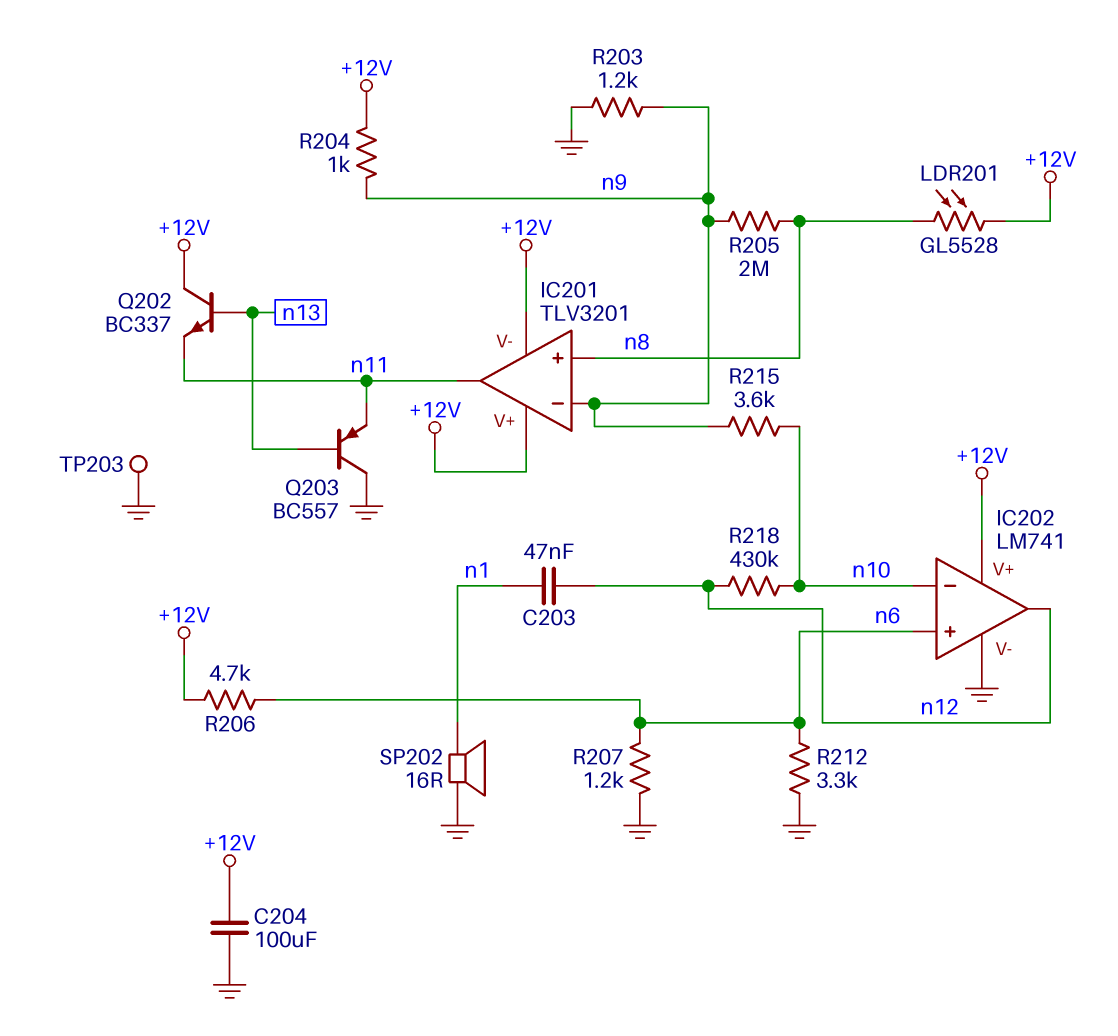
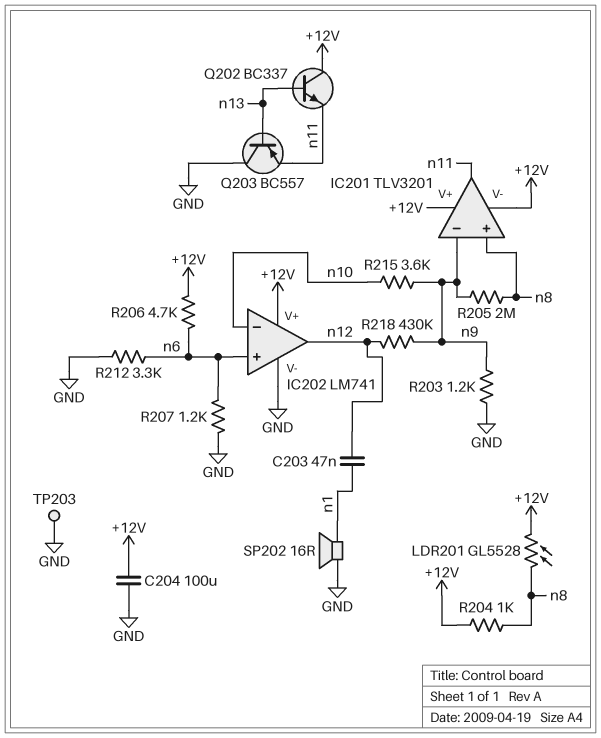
R204: 1k (+12V, n9) -> 1k (+12V, n8)
R218: 430k (n10, n12) -> 430k (n9, n12)

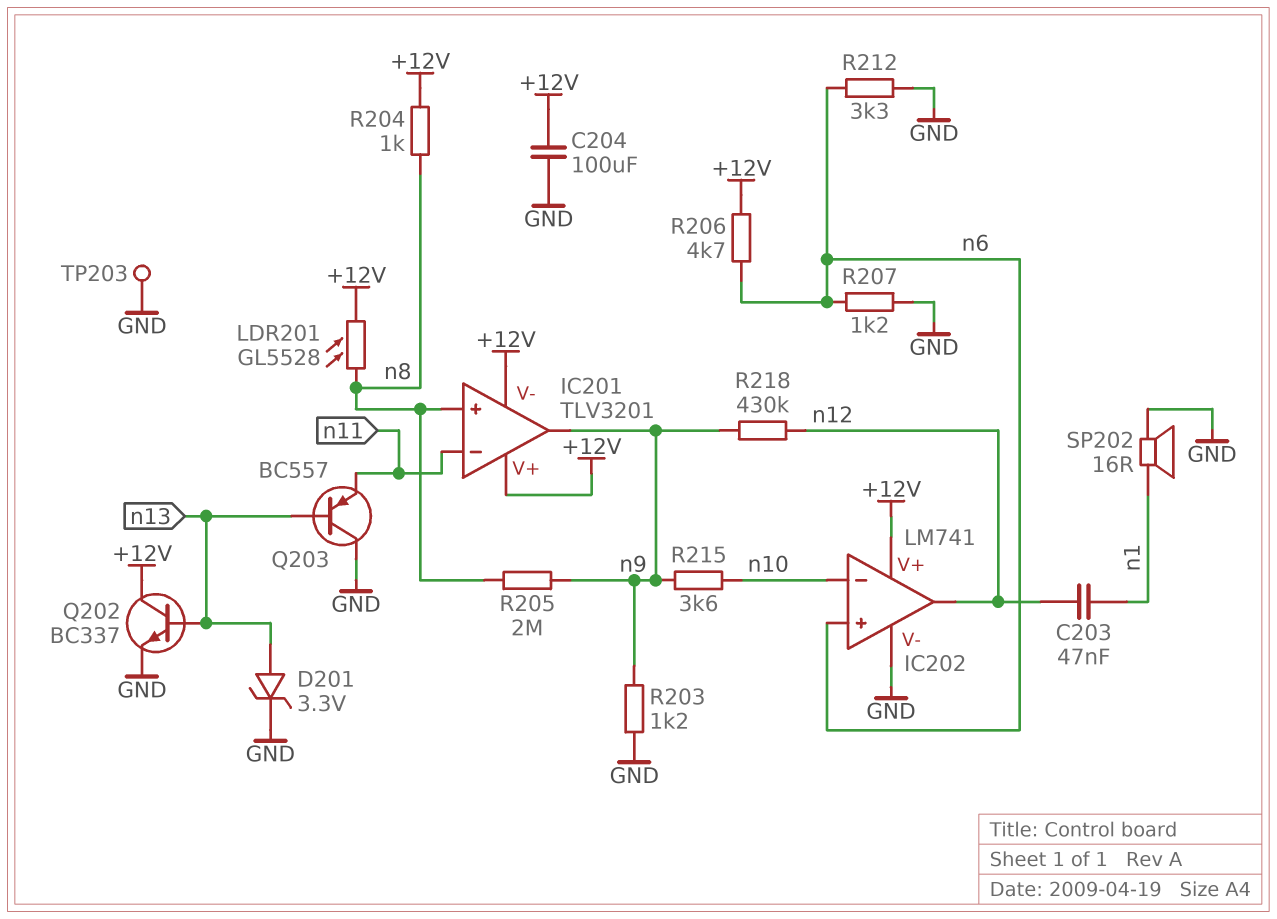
D201: none -> zener 3.3V (A n13, K GND)
IC201 pin in-: n9 -> n11
IC201 pin out: n11 -> n9
Q202: NPN BC337 (B n13, C +12V, E n11) -> NPN BC337 (B n13, C +12V, E GND)

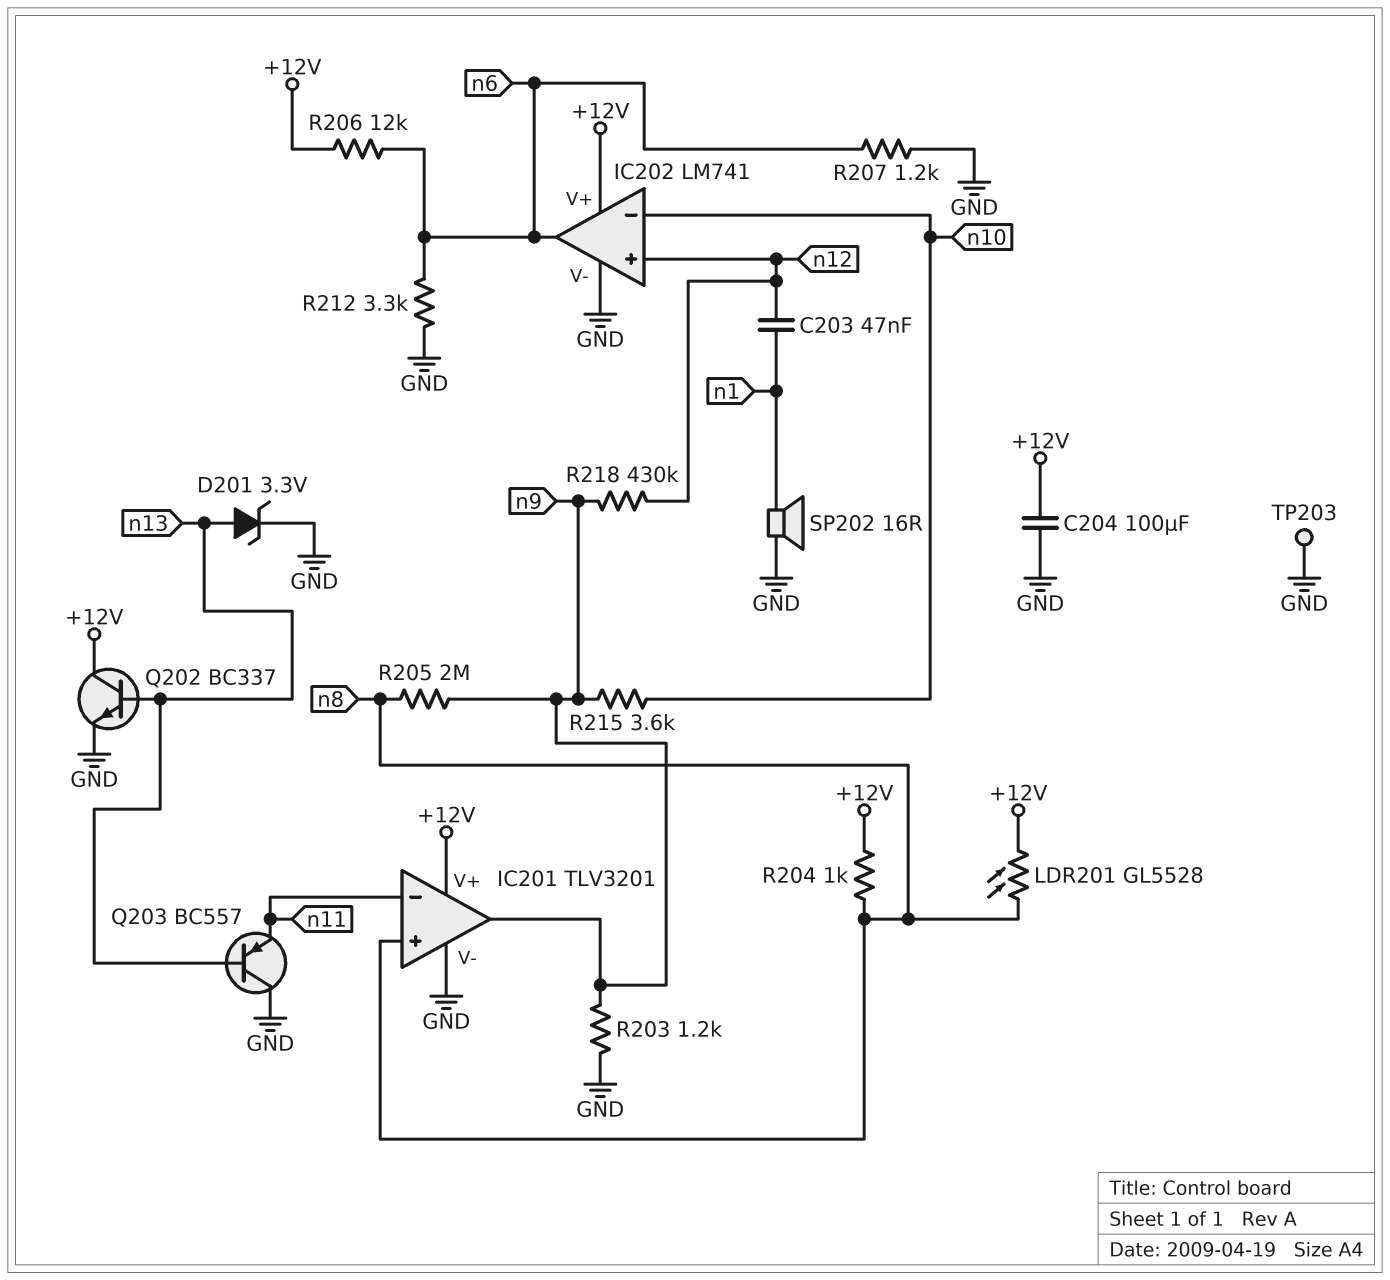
IC201 pin V-: +12V -> GND
IC202 pin in+: n6 -> n12
IC202 pin out: n12 -> n6
R206: 4.7k (+12V, n6) -> 12k (+12V, n6)

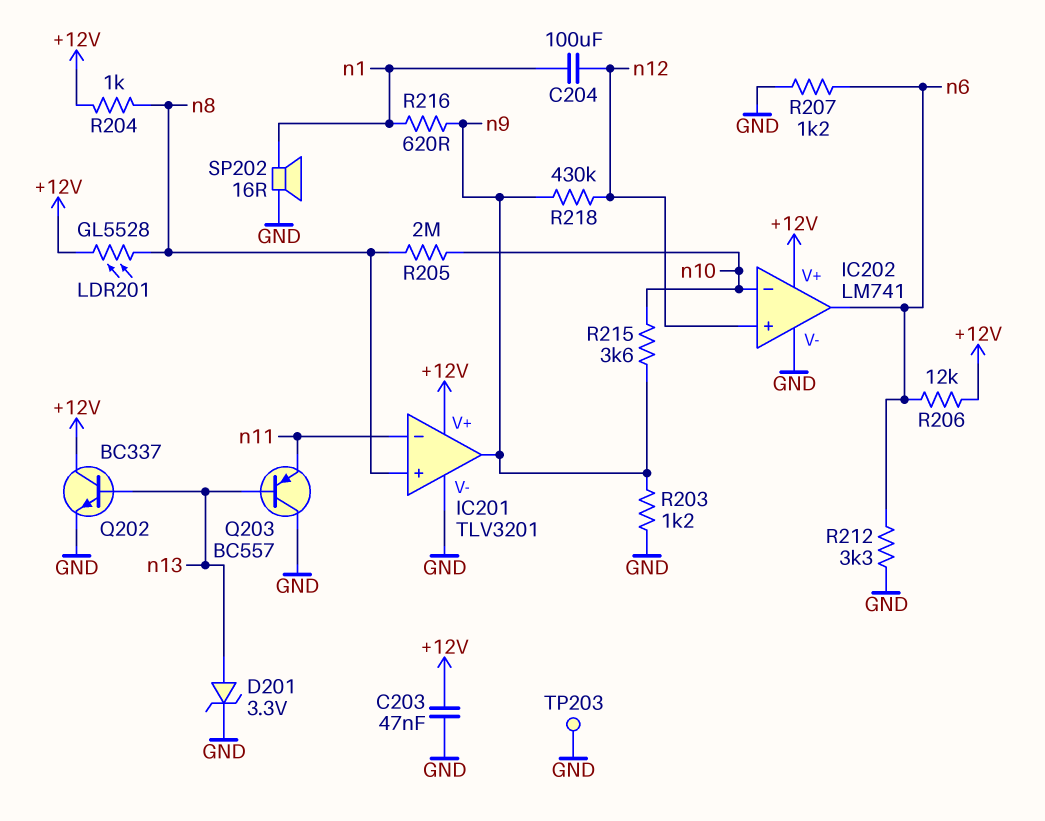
C203: 47nF (n1, n12) -> 47nF (+12V, GND)
C204: 100uF (+12V, GND) -> 100uF (n1, n12)
R205: 2M (n8, n9) -> 2M (n8, n10)
R216: none -> 620 (n1, n9)

